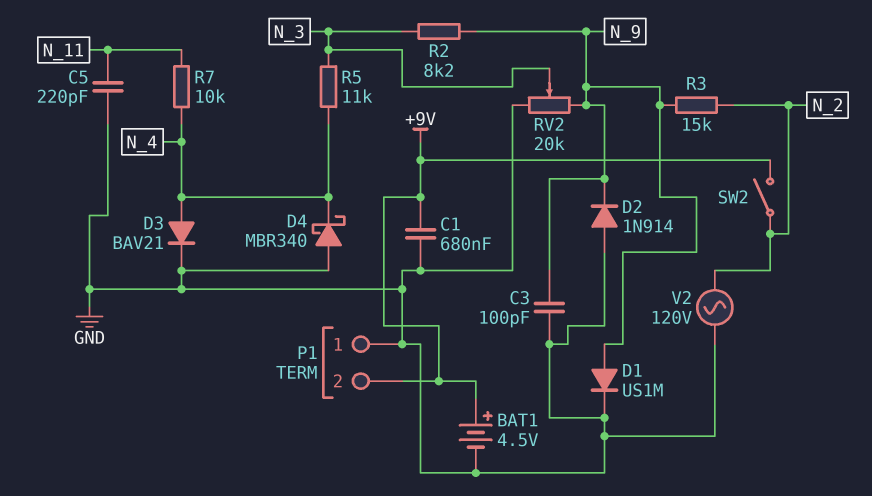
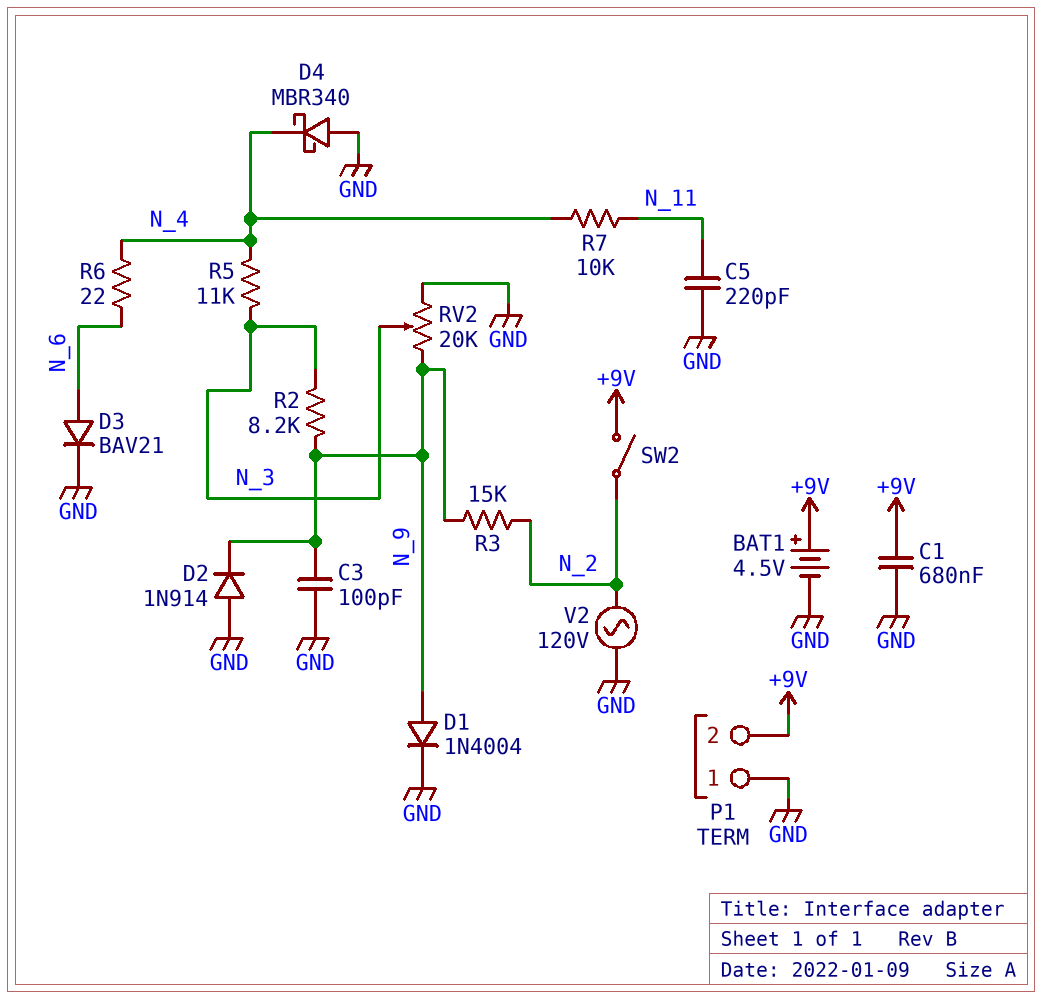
D1: diode US1M (A N_9, K GND) -> diode 1N4004 (A N_9, K GND)
D3: diode BAV21 (A N_4, K GND) -> diode BAV21 (A N_6, K GND)
R6: none -> 22 (N_4, N_6)

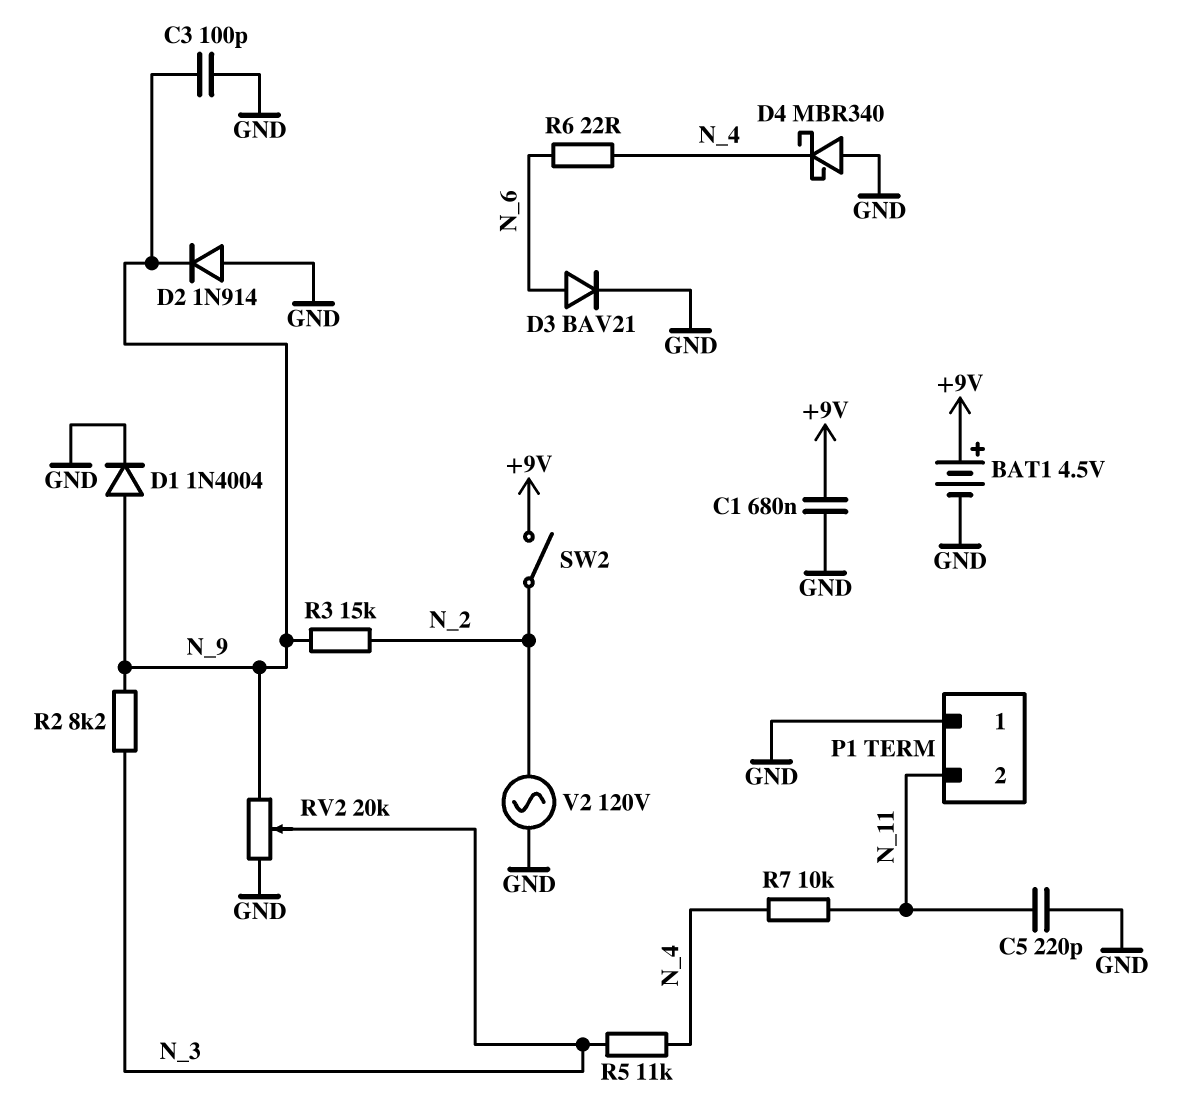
P1 pin 2: +9V -> N_11

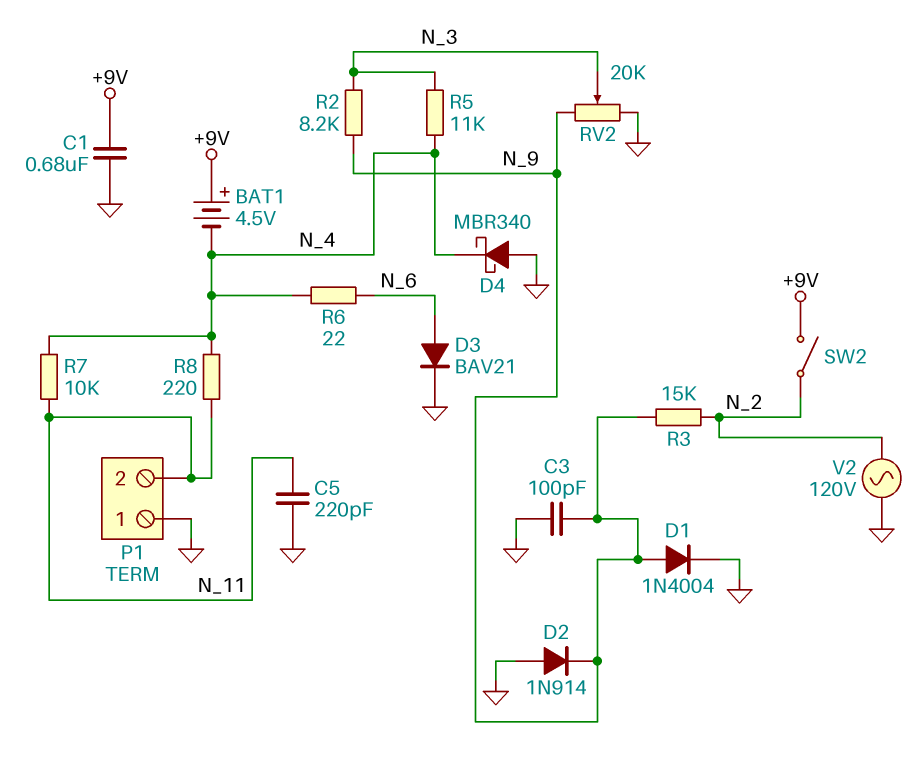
BAT1: 4.5V (plus +9V, minus GND) -> 4.5V (plus +9V, minus N_4)
R8: none -> 220 (N_4, N_11)

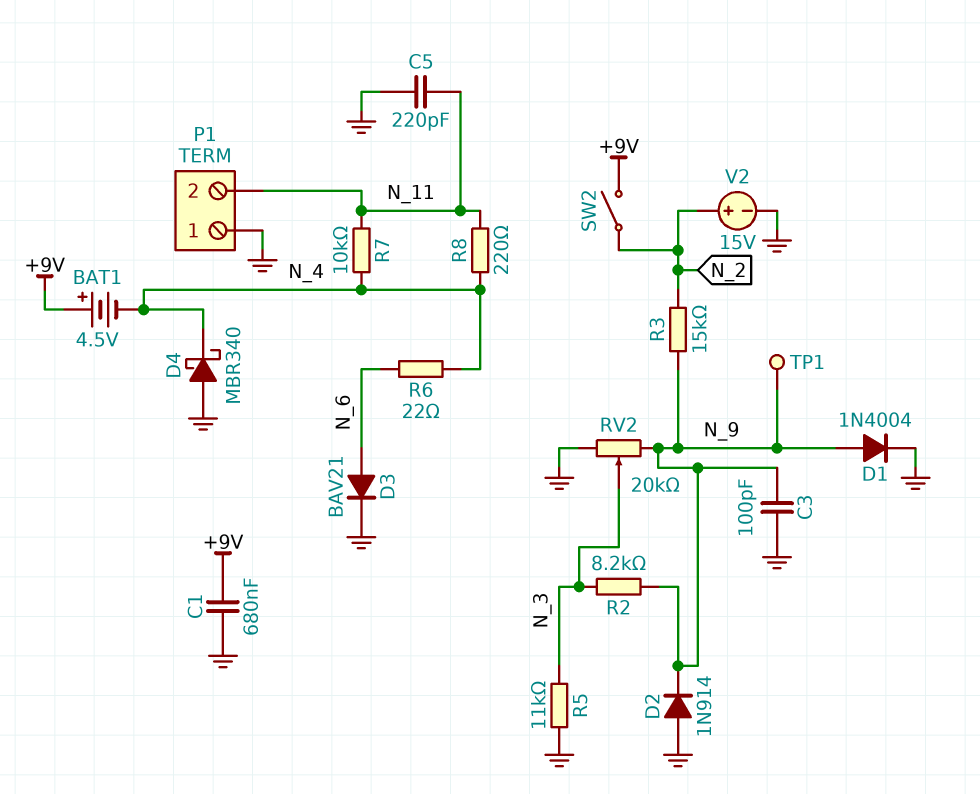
R5: 11k (N_3, N_4) -> 11k (GND, N_3)
TP1: none -> test point (N_9)
V2: AC 120V (GND, N_2) -> 15V (plus N_2, minus GND)

